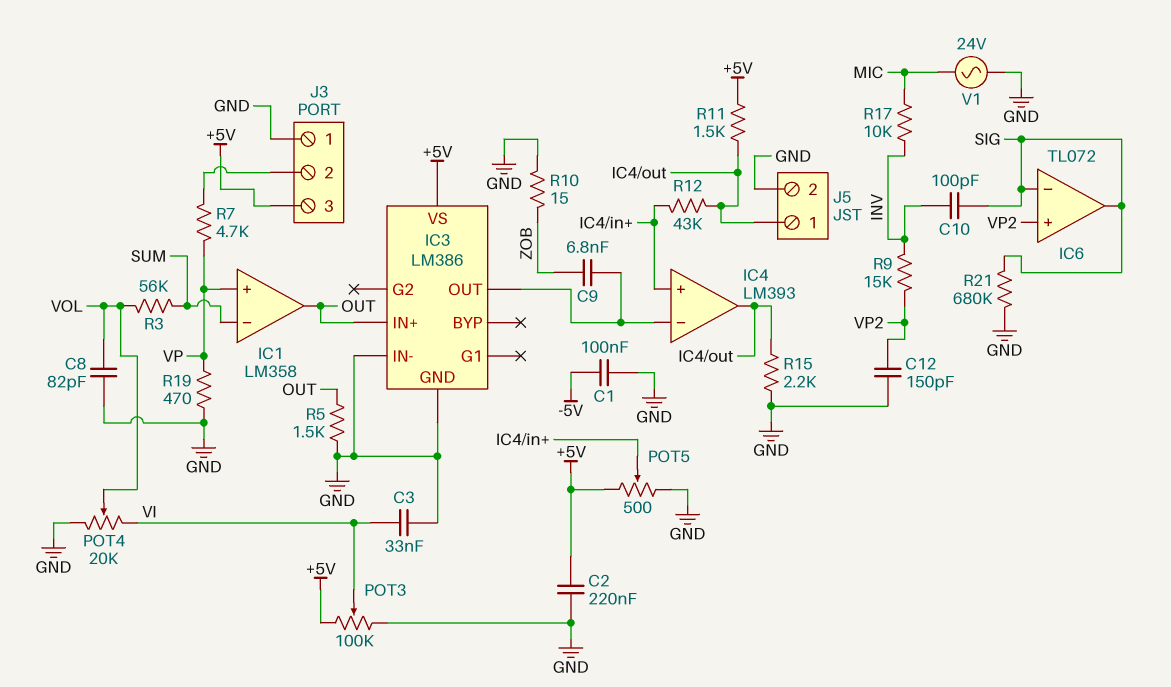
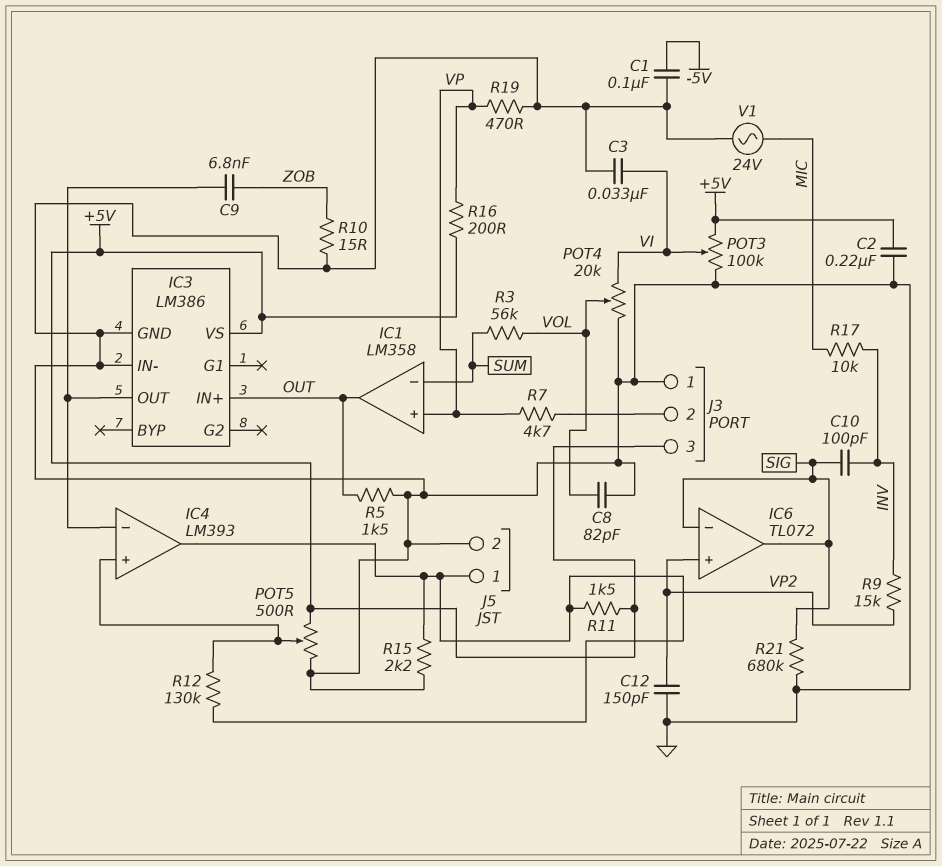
R12: 43k (IC4/in+, IC4/out) -> 130k (IC4/in+, IC4/out)
R16: none -> 200 (+5V, VP)

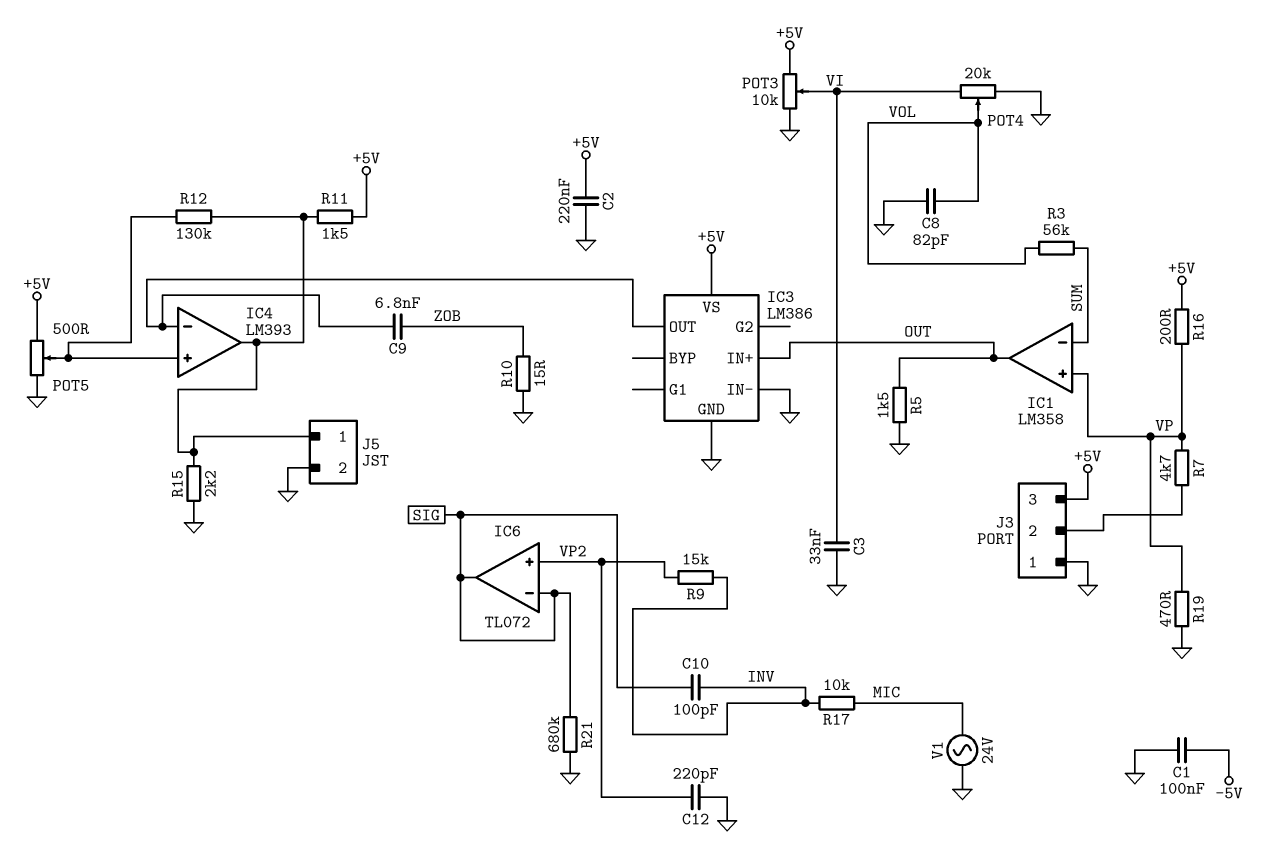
C12: 150pF (GND, VP2) -> 220pF (GND, VP2)
POT3: 100k (+5V, GND, wiper VI) -> 10k (+5V, GND, wiper VI)

